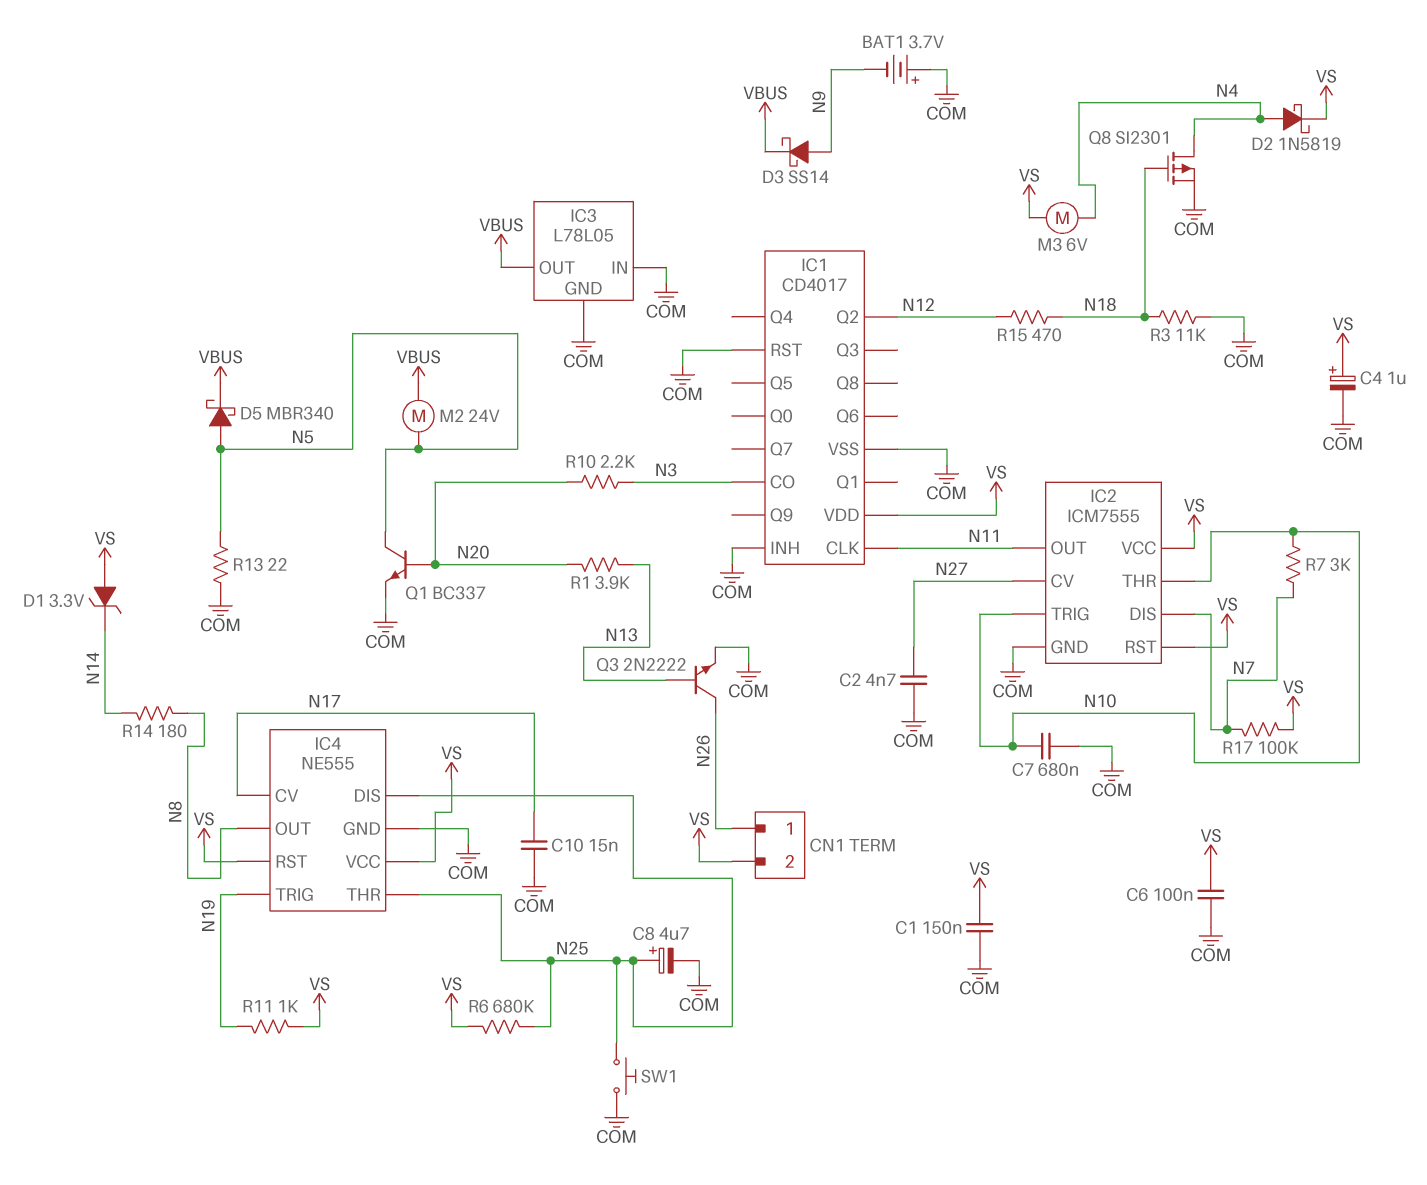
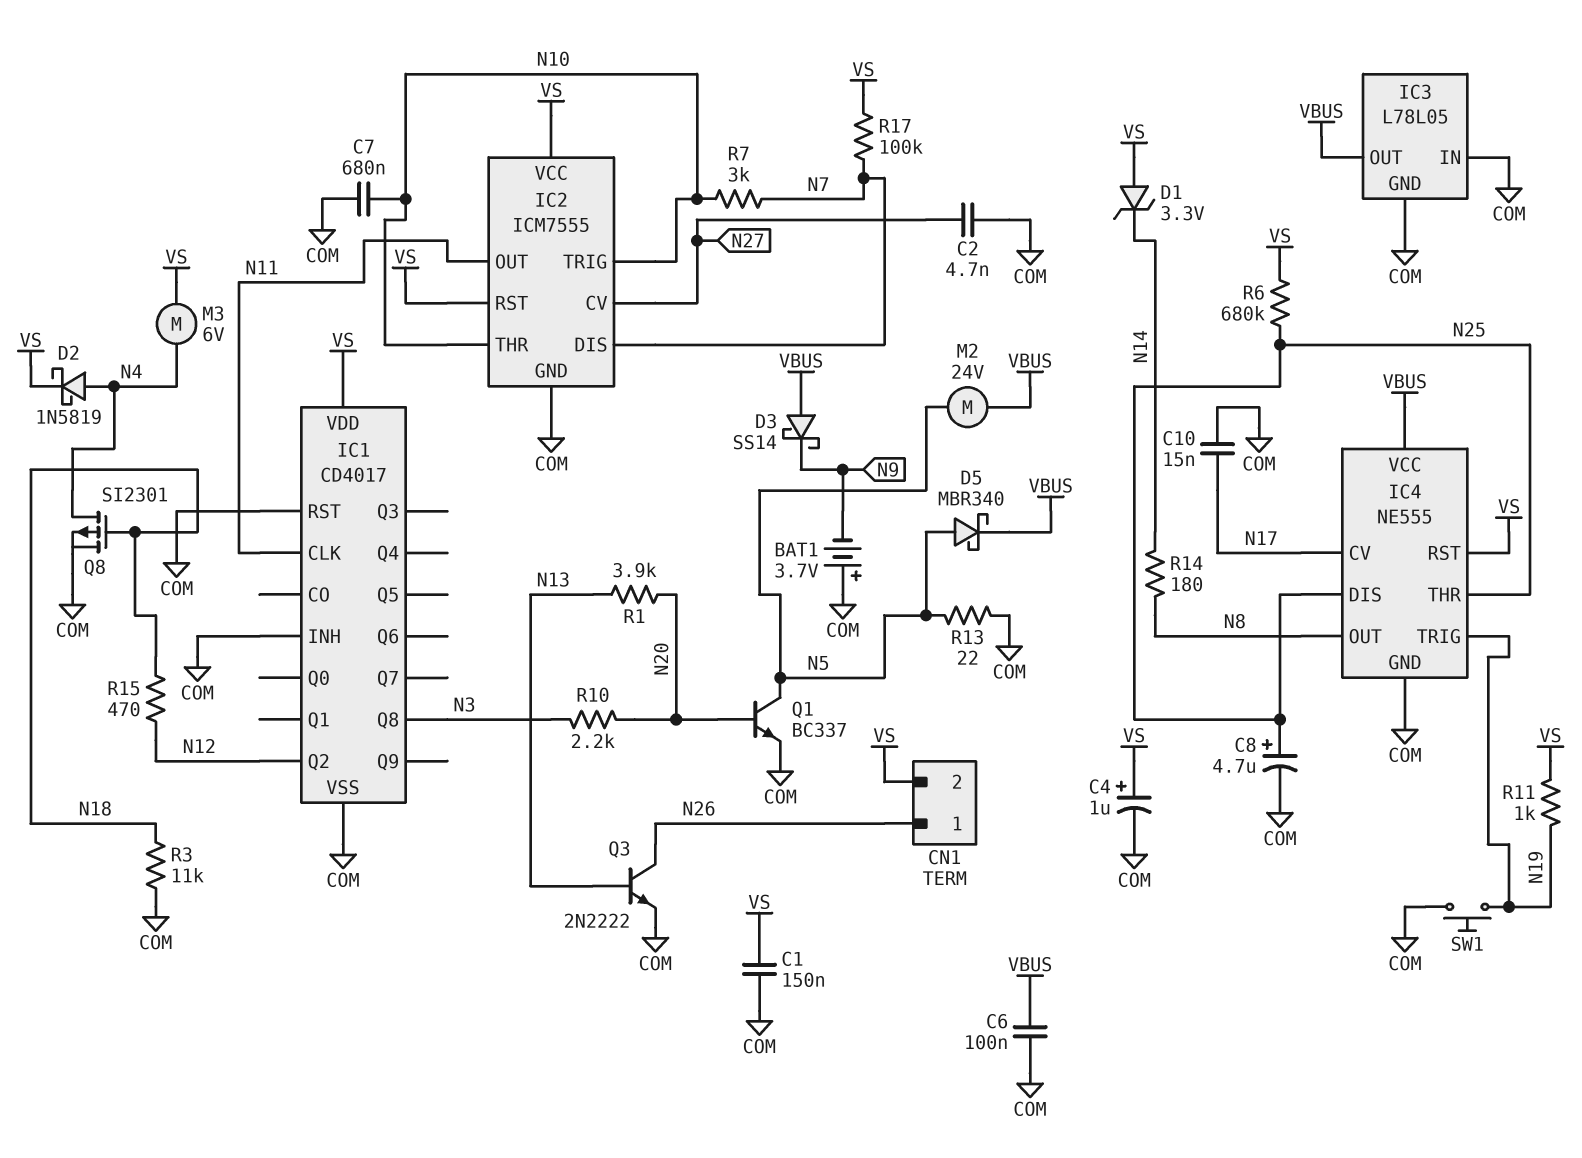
C6: 100nF (COM, VS) -> 100nF (COM, VBUS)
D3: schottky SS14 (A N9, K VBUS) -> schottky SS14 (A VBUS, K N9)
IC1 pin CO: N3 -> none
IC1 pin Q8: none -> N3
IC4 pin VCC: VS -> VBUS
SW1: button (COM, N25) -> button (COM, N19)

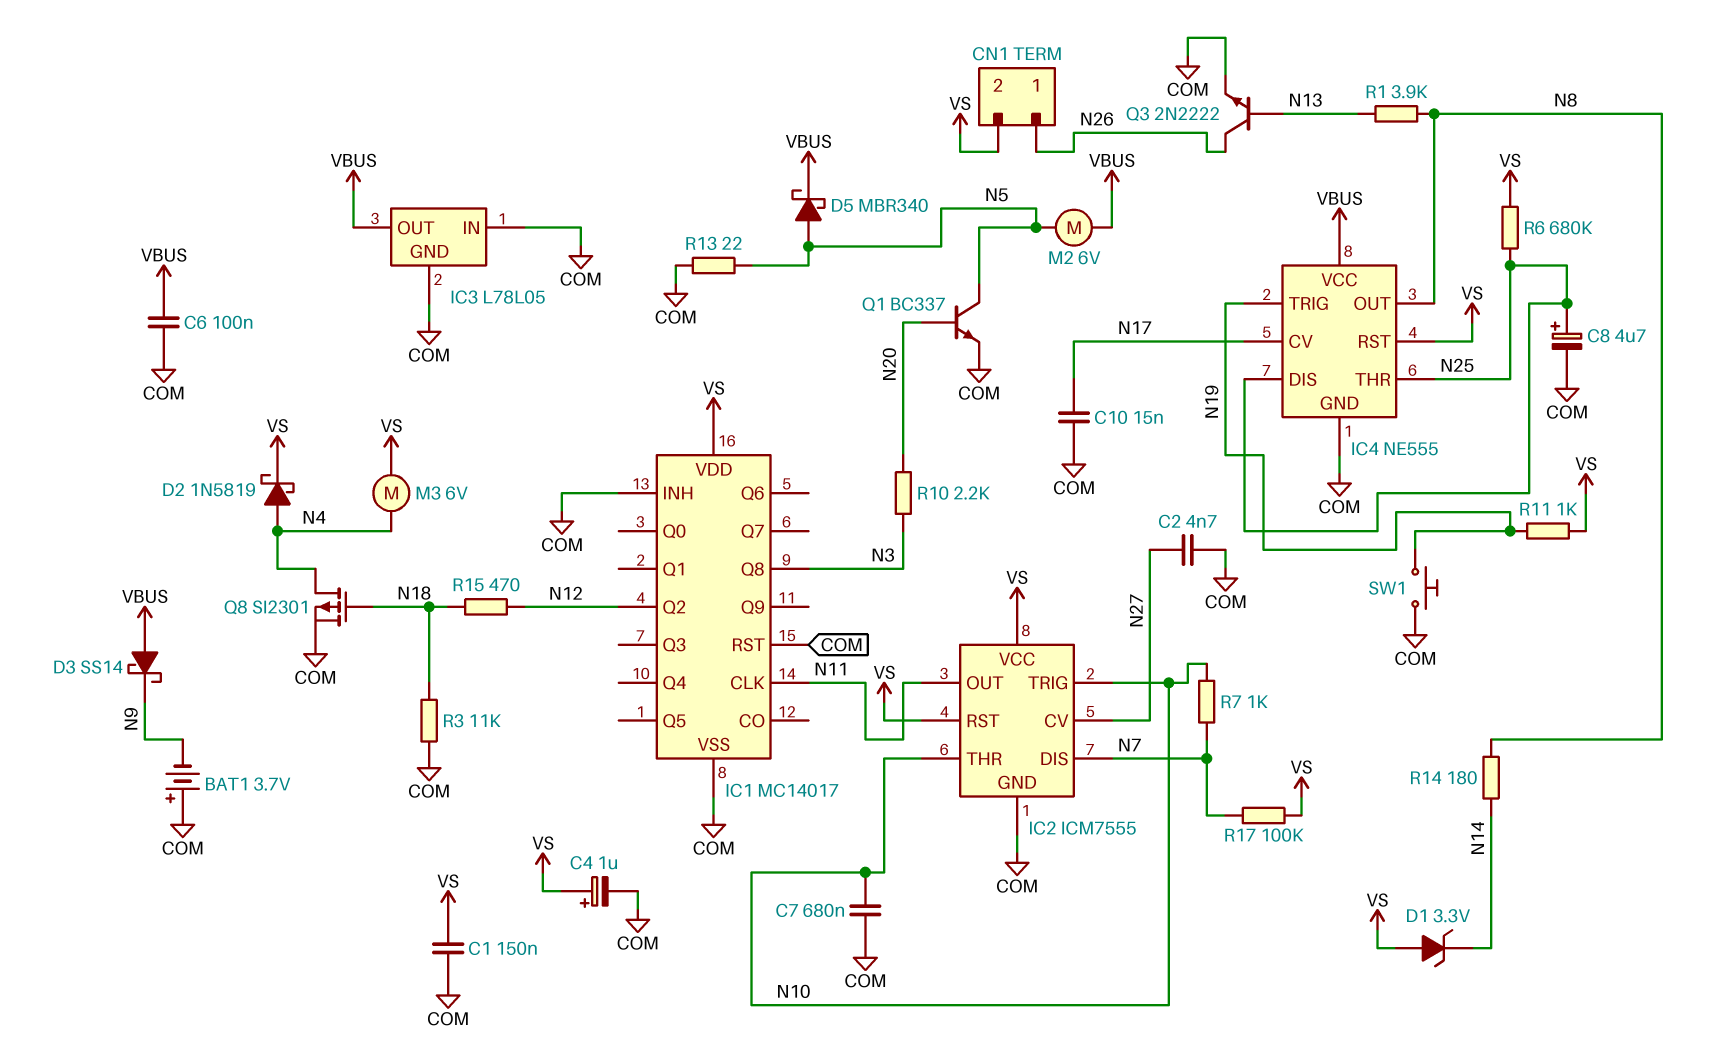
IC1: CD4017 -> MC14017
M2: motor 24V (N5, VBUS) -> motor 6V (N5, VBUS)
R1: 3.9k (N13, N20) -> 3.9k (N8, N13)
R7: 3k (N7, N10) -> 1k (N7, N10)

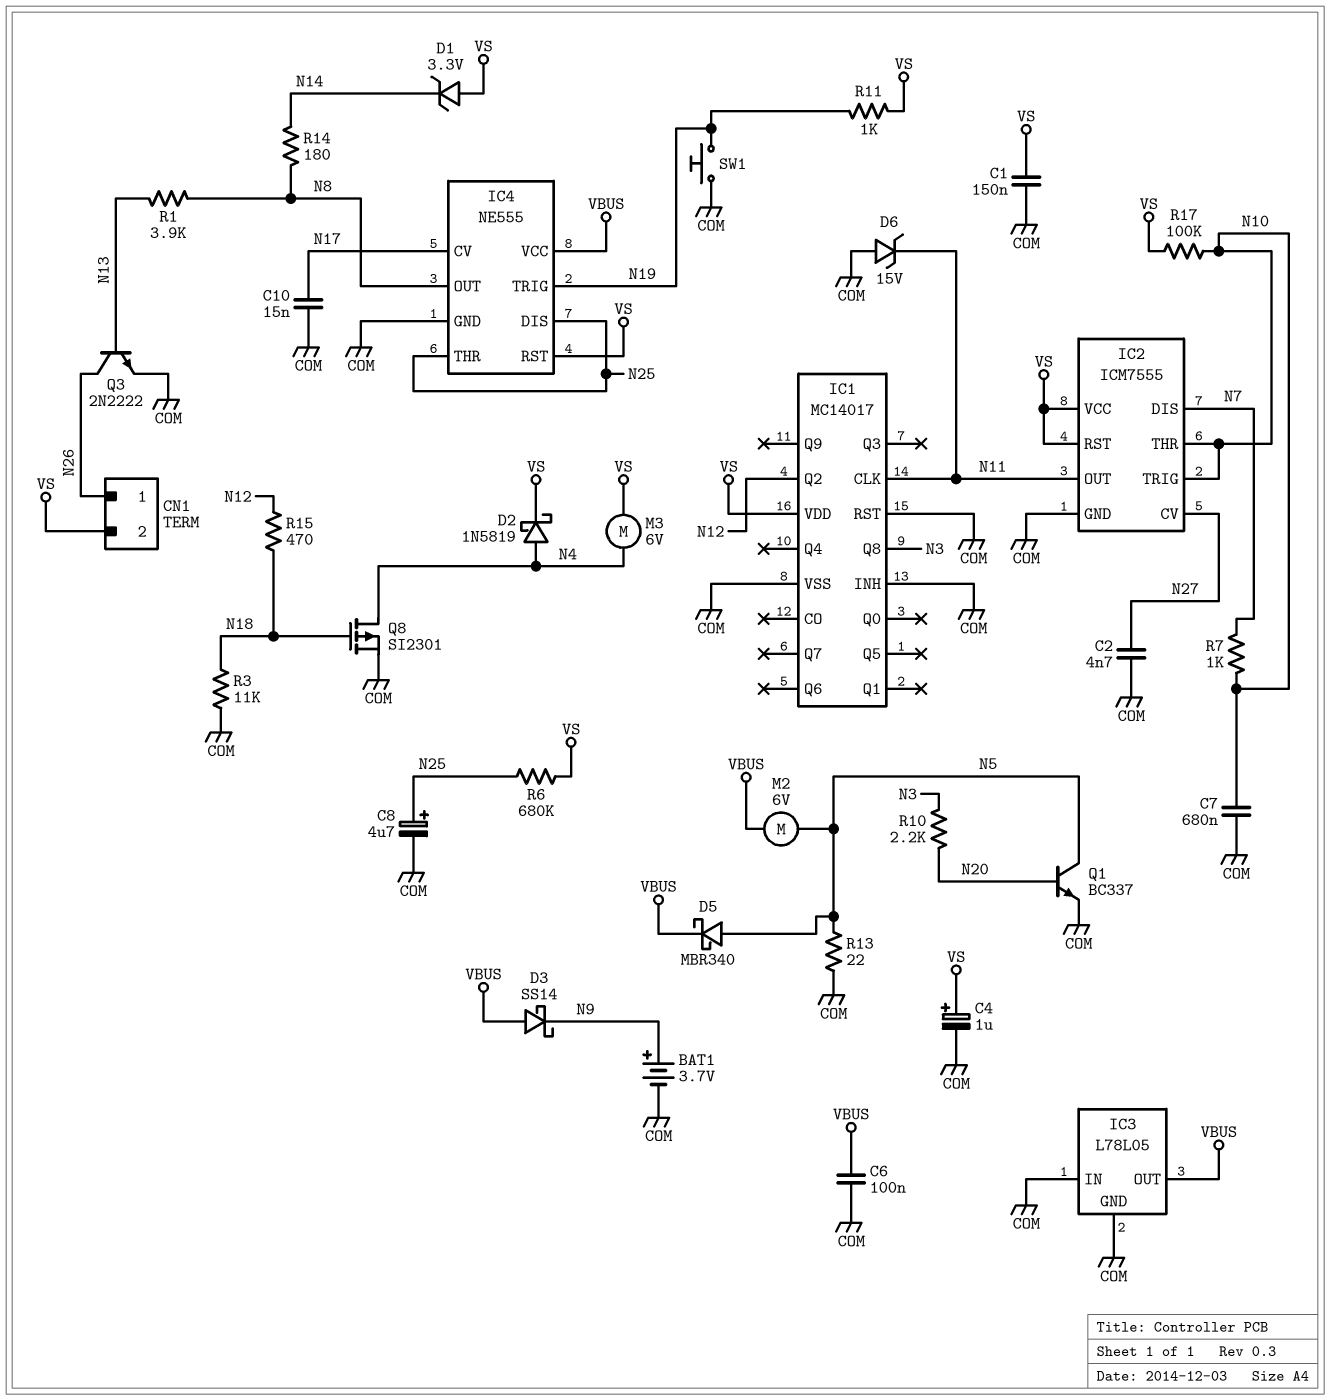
BAT1: 3.7V (plus COM, minus N9) -> 3.7V (plus N9, minus COM)
D6: none -> zener 15V (A COM, K N11)
R17: 100k (N7, VS) -> 100k (N10, VS)

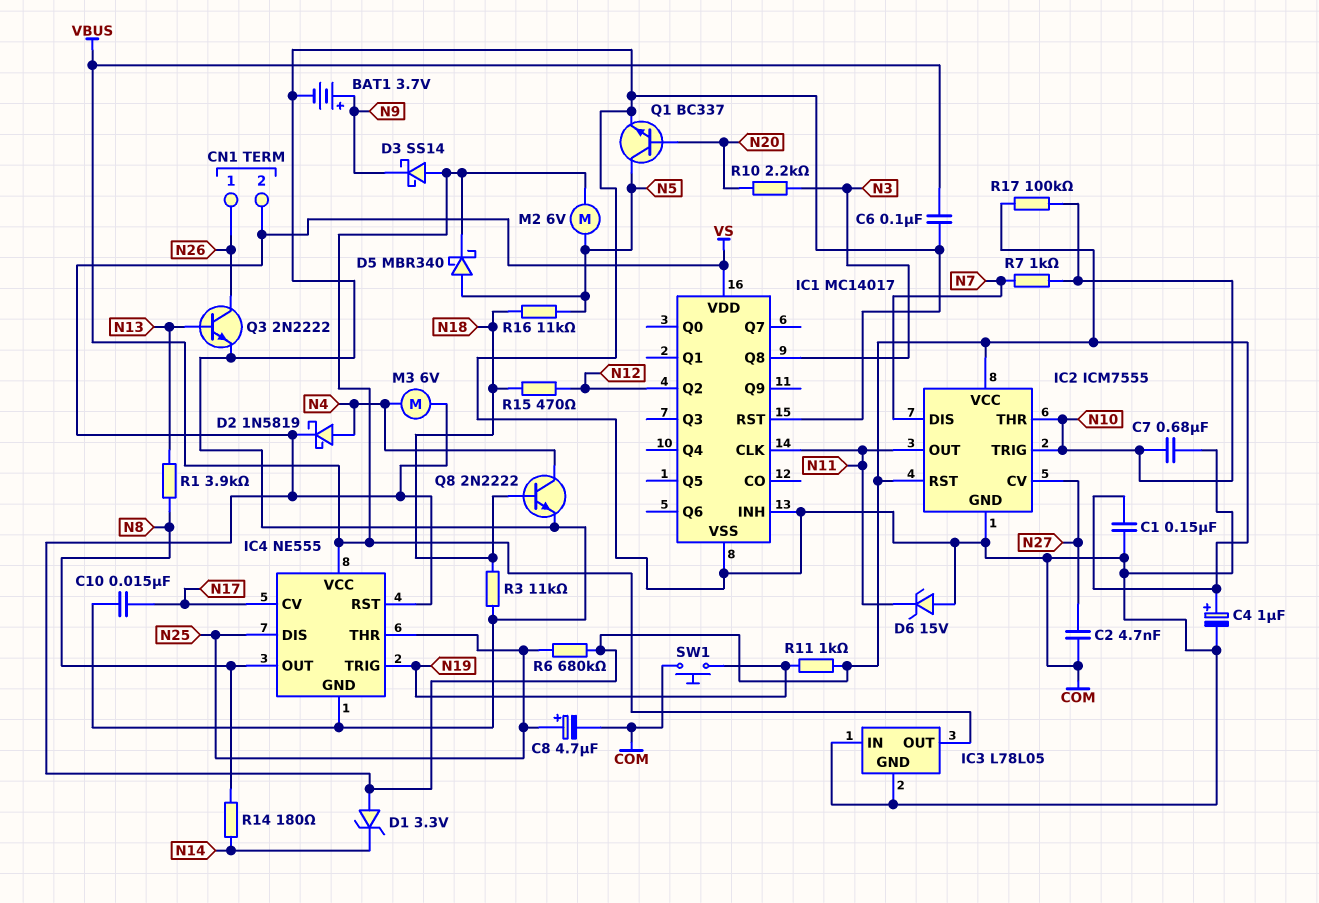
Q8: PMOS SI2301 (G N18, D N4, S COM) -> NPN 2N2222 (B N18, C N4, E COM)
R13: 22 (COM, N5) -> none
R16: none -> 11k (N5, N18)

